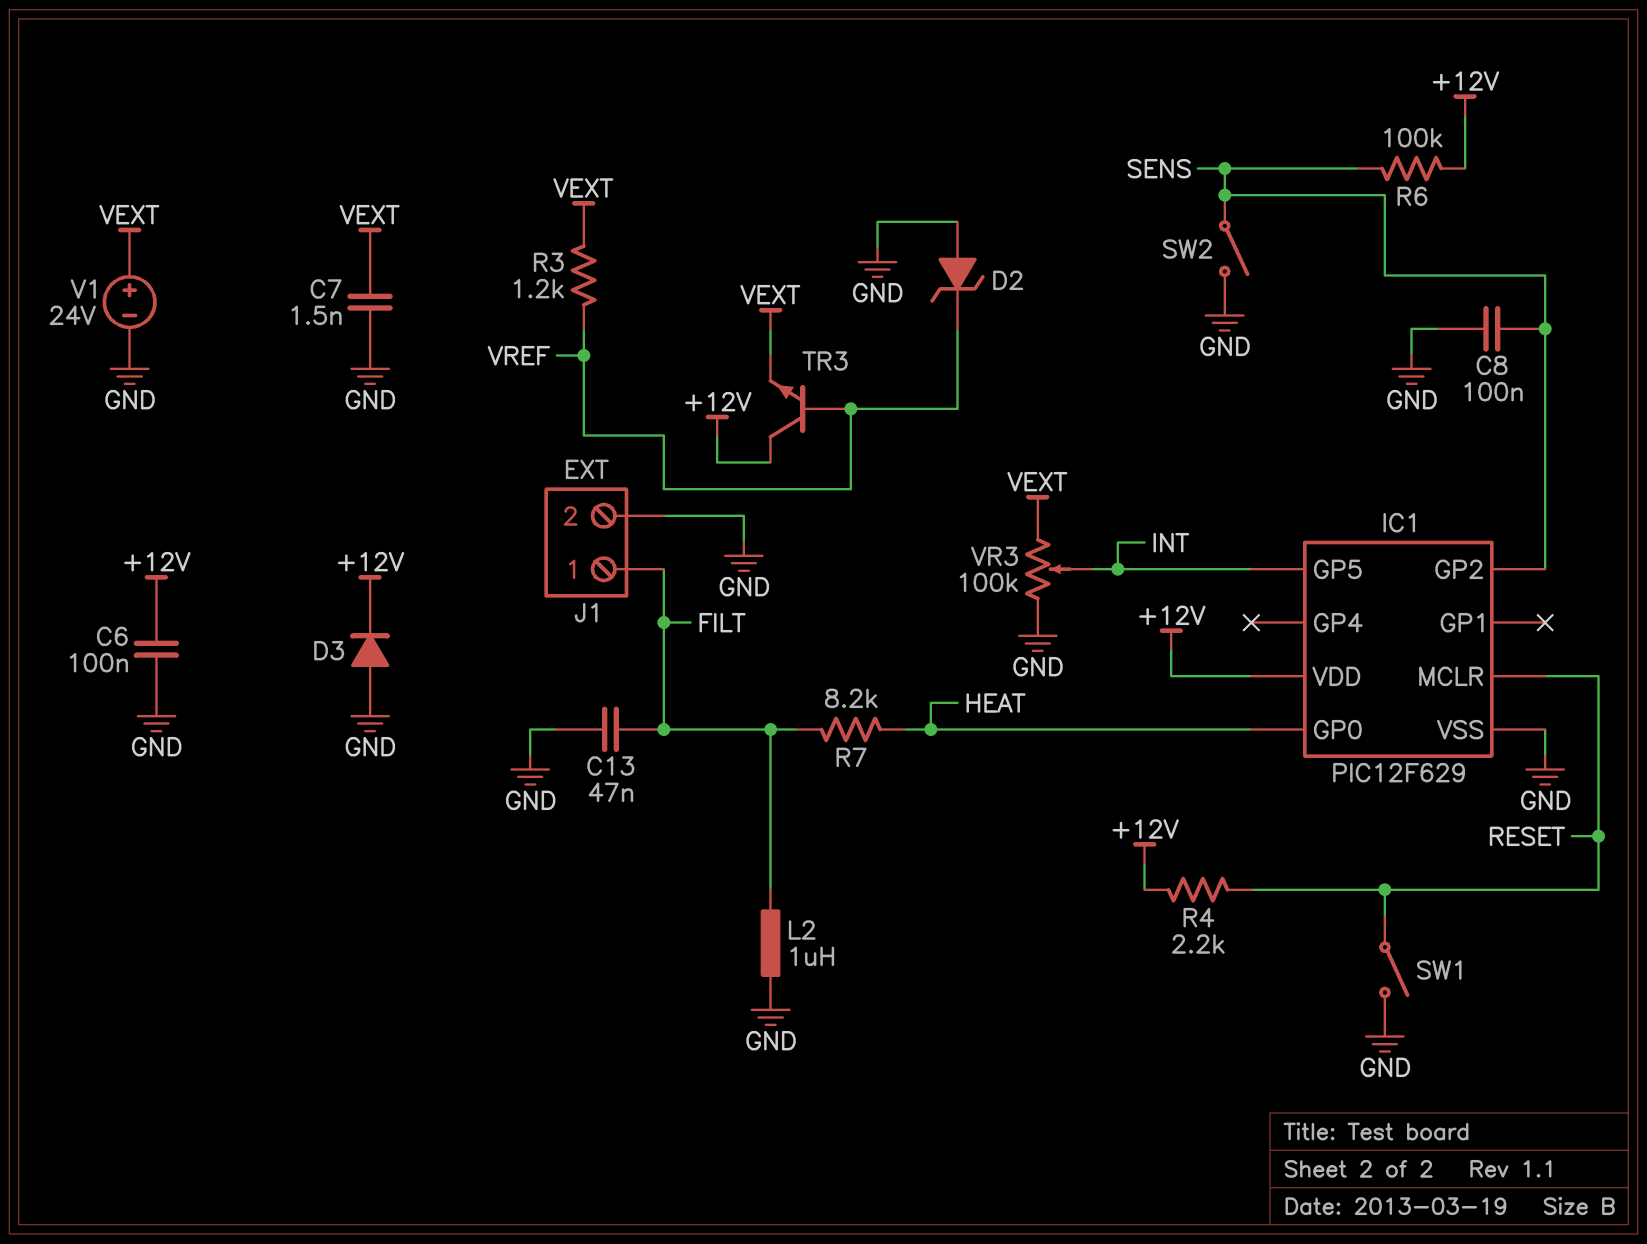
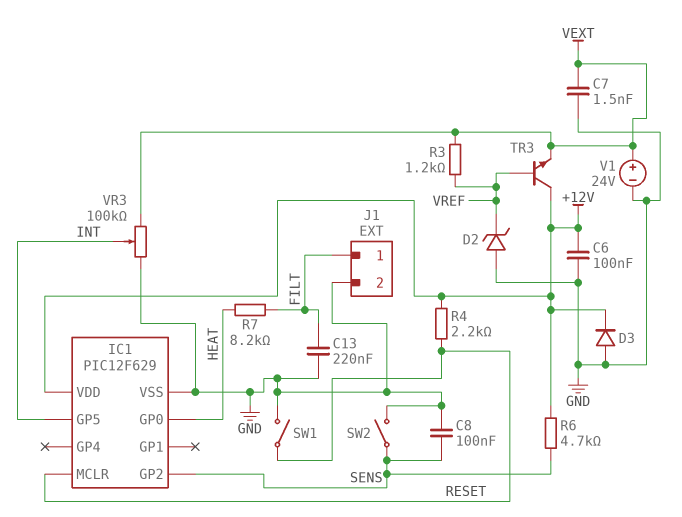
C13: 47nF (FILT, GND) -> 220nF (FILT, GND)
L2: 1uH (FILT, GND) -> none
R6: 100k (+12V, SENS) -> 4.7k (+12V, SENS)

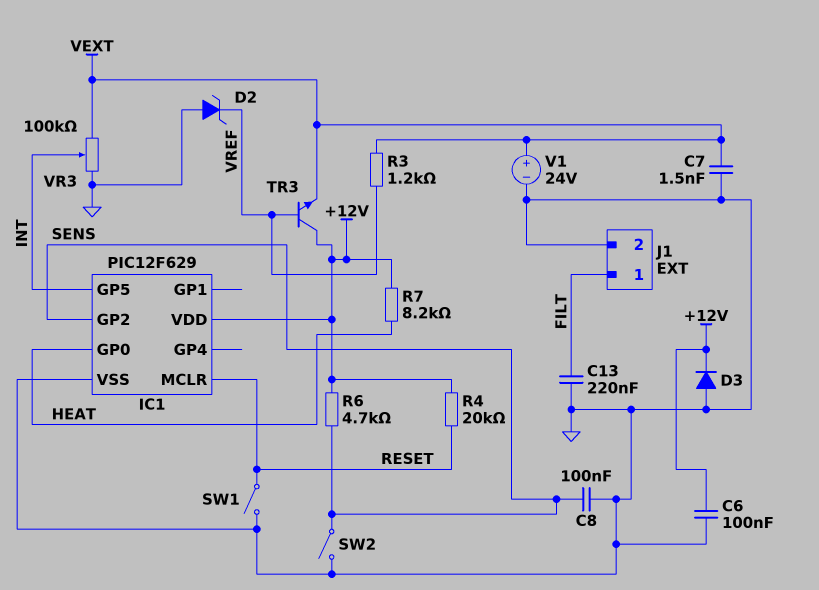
R4: 2.2k (+12V, RESET) -> 20k (+12V, RESET)
R7: 8.2k (FILT, HEAT) -> 8.2k (+12V, HEAT)

